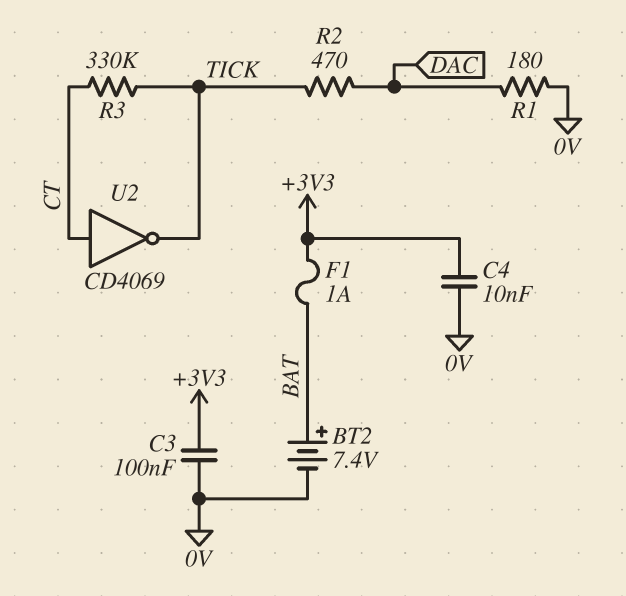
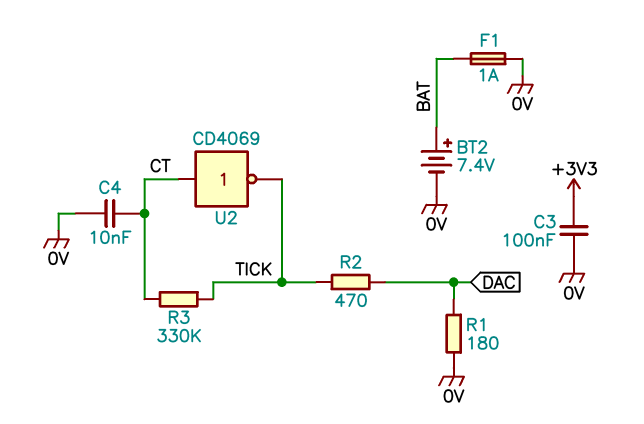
C4: 10nF (+3V3, 0V) -> 10nF (0V, CT)
F1: 1A (+3V3, BAT) -> 1A (0V, BAT)

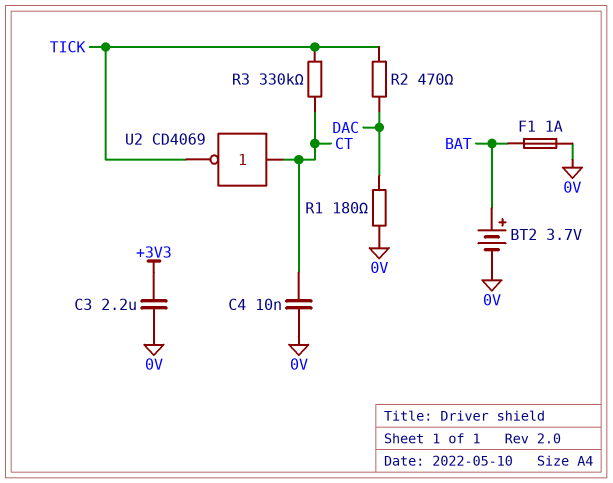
BT2: 7.4V (plus BAT, minus 0V) -> 3.7V (plus BAT, minus 0V)
C3: 100nF (+3V3, 0V) -> 2.2uF (+3V3, 0V)

